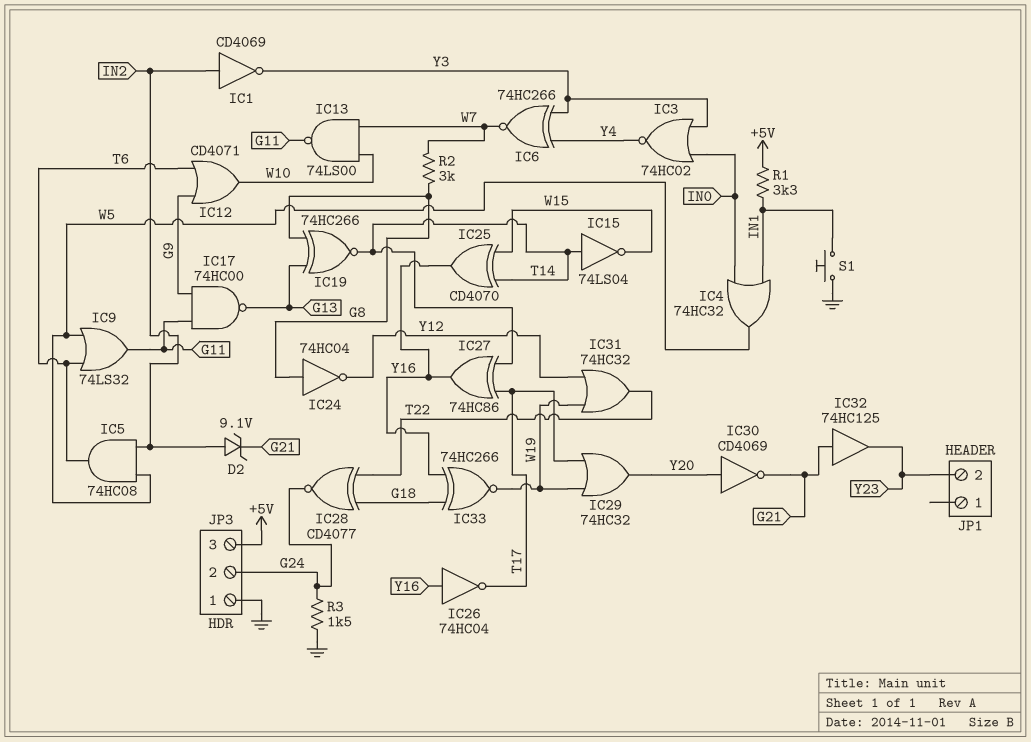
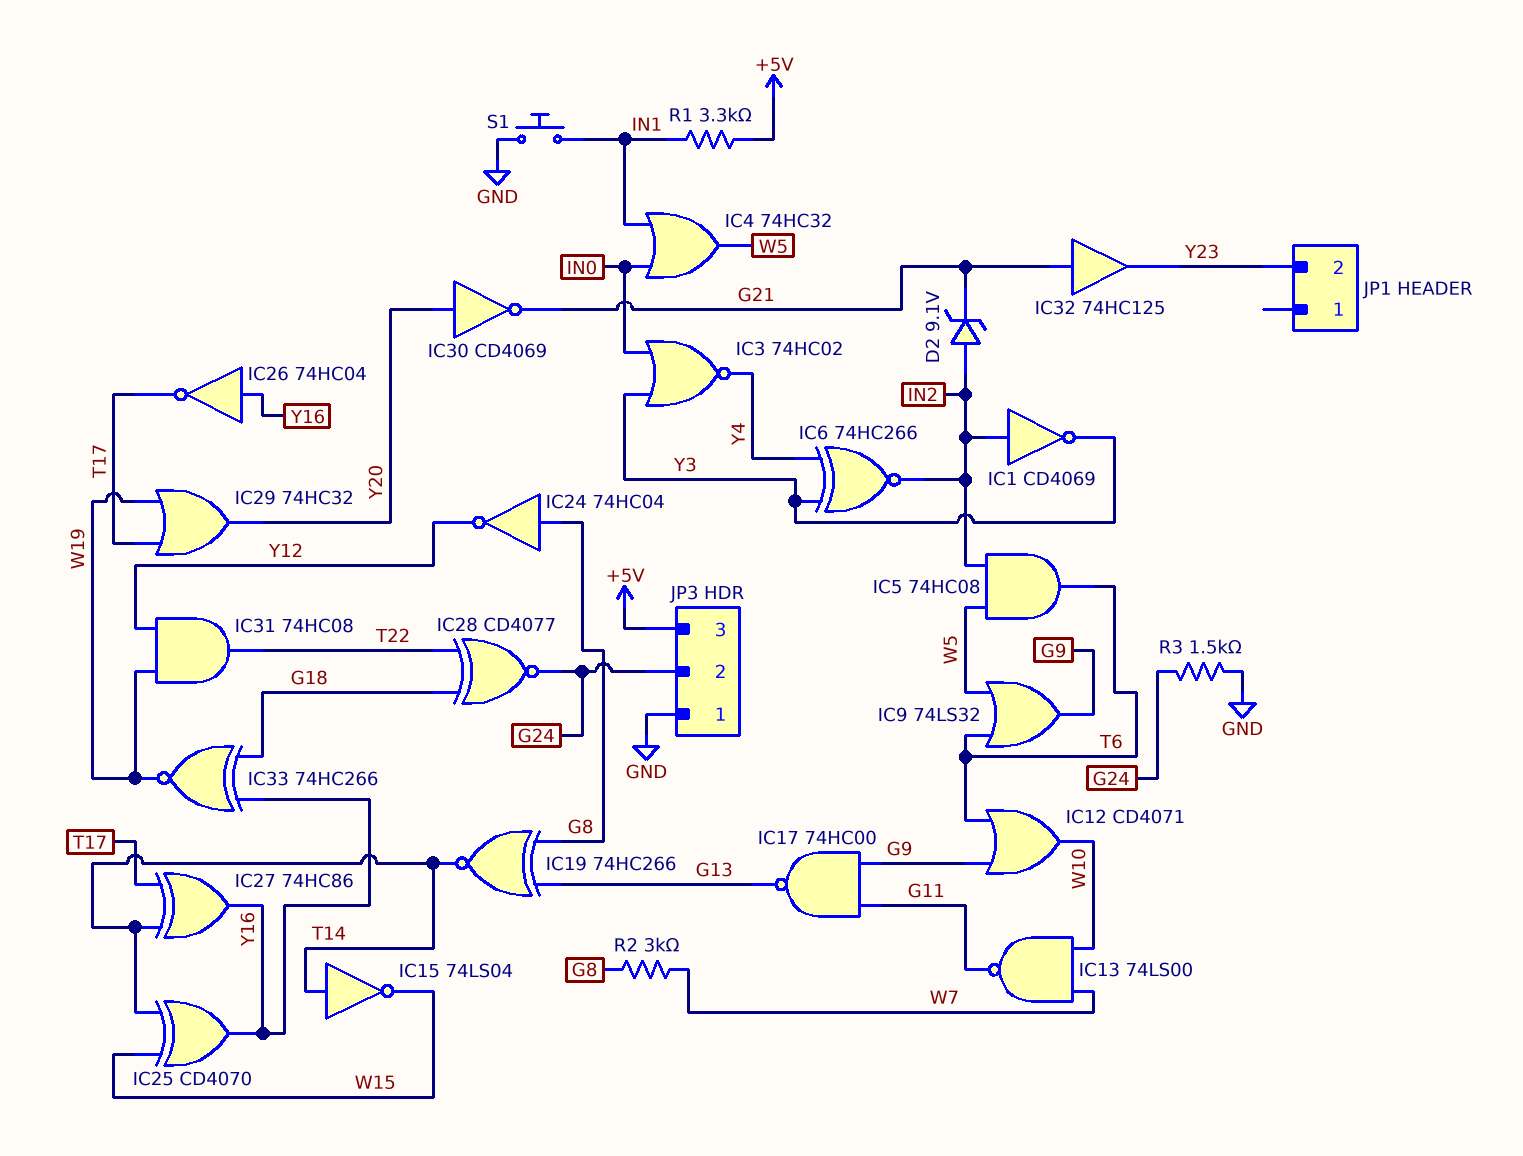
IC6: XNOR 74HC266 (in Y3, in Y4, out W7) -> XNOR 74HC266 (in Y3, in Y4, out IN2)
IC9: OR 74LS32 (in T6, in W5, out G11) -> OR 74LS32 (in T6, in W5, out G9)
IC31: OR 74HC32 (in W19, in Y12, out T22) -> AND 74HC08 (in W19, in Y12, out T22)

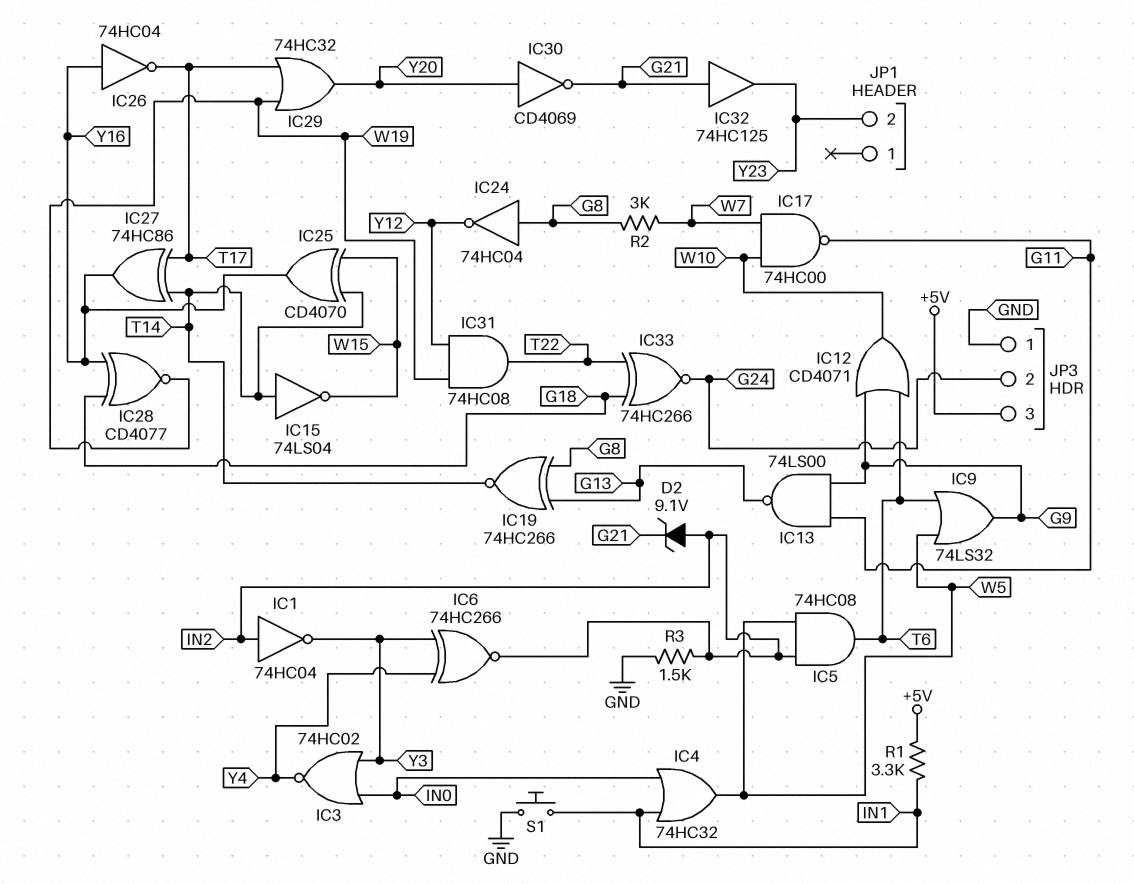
IC1: NOT CD4069 (in IN2, out Y3) -> NOT 74HC04 (in IN2, out Y3)
IC13: NAND 74LS00 (in W7, in W10, out G11) -> NAND 74LS00 (in G9, in G11, out G13)
IC17: NAND 74HC00 (in G9, in G11, out G13) -> NAND 74HC00 (in W7, in W10, out G11)
IC28: XNOR CD4077 (in G18, in T22, out G24) -> XNOR CD4077 (in G18, in Y16, out W19)
IC33: XNOR 74HC266 (in G18, in Y16, out W19) -> XNOR 74HC266 (in G18, in T22, out G24)
R3: 1.5k (G24, GND) -> 1.5k (GND, IN2)

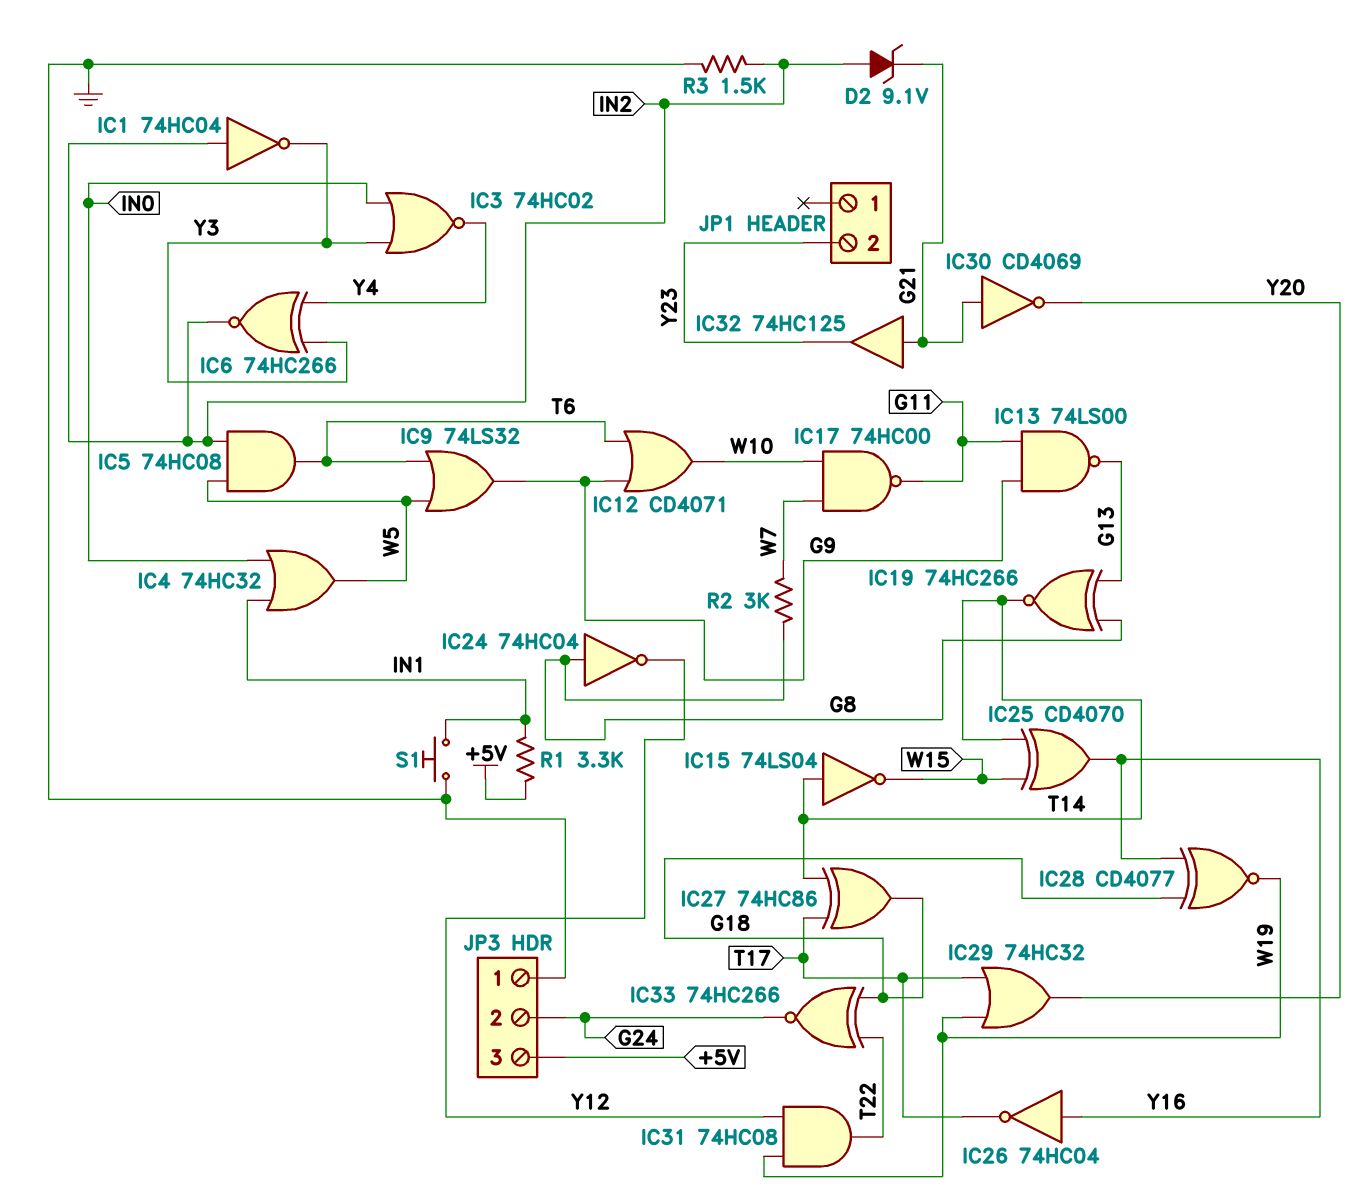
IC27: XOR 74HC86 (in T14, in T17, out Y16) -> XOR 74HC86 (in T14, in T17, out G18)
IC30: NOT CD4069 (in Y20, out G21) -> NOT CD4069 (in G21, out Y20)

